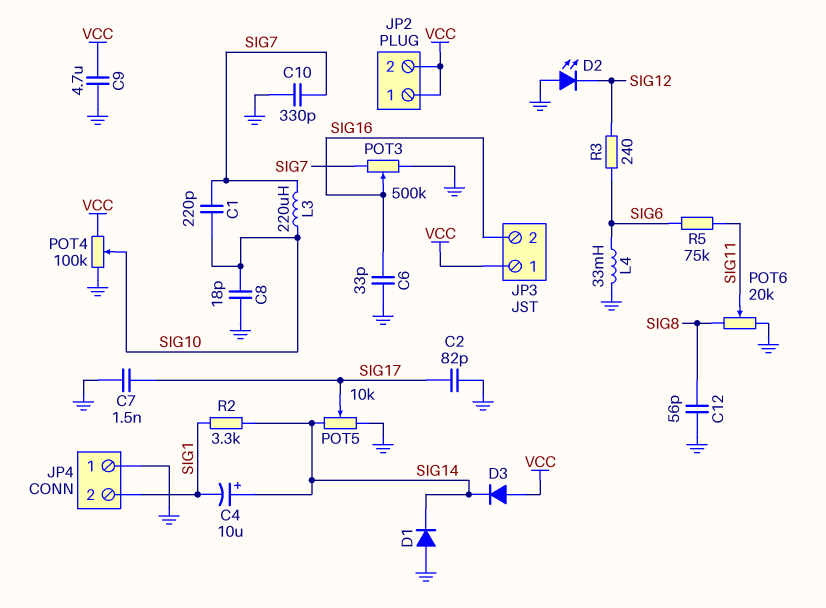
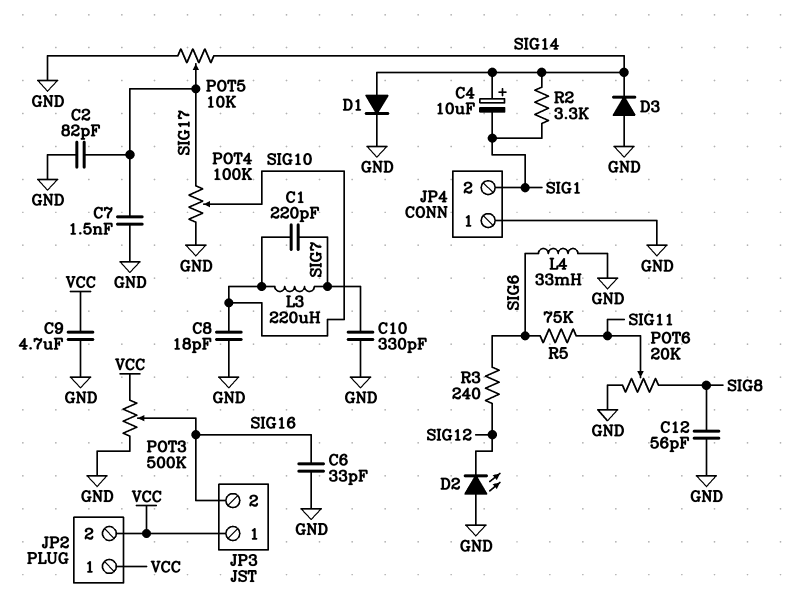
D1: diode (A GND, K SIG14) -> diode (A SIG14, K GND)
D3: diode (A VCC, K SIG14) -> diode (A GND, K SIG14)
POT3: 500k (GND, SIG7, wiper SIG16) -> 500k (GND, VCC, wiper SIG16)
POT4: 100k (GND, VCC, wiper SIG10) -> 100k (GND, SIG17, wiper SIG10)

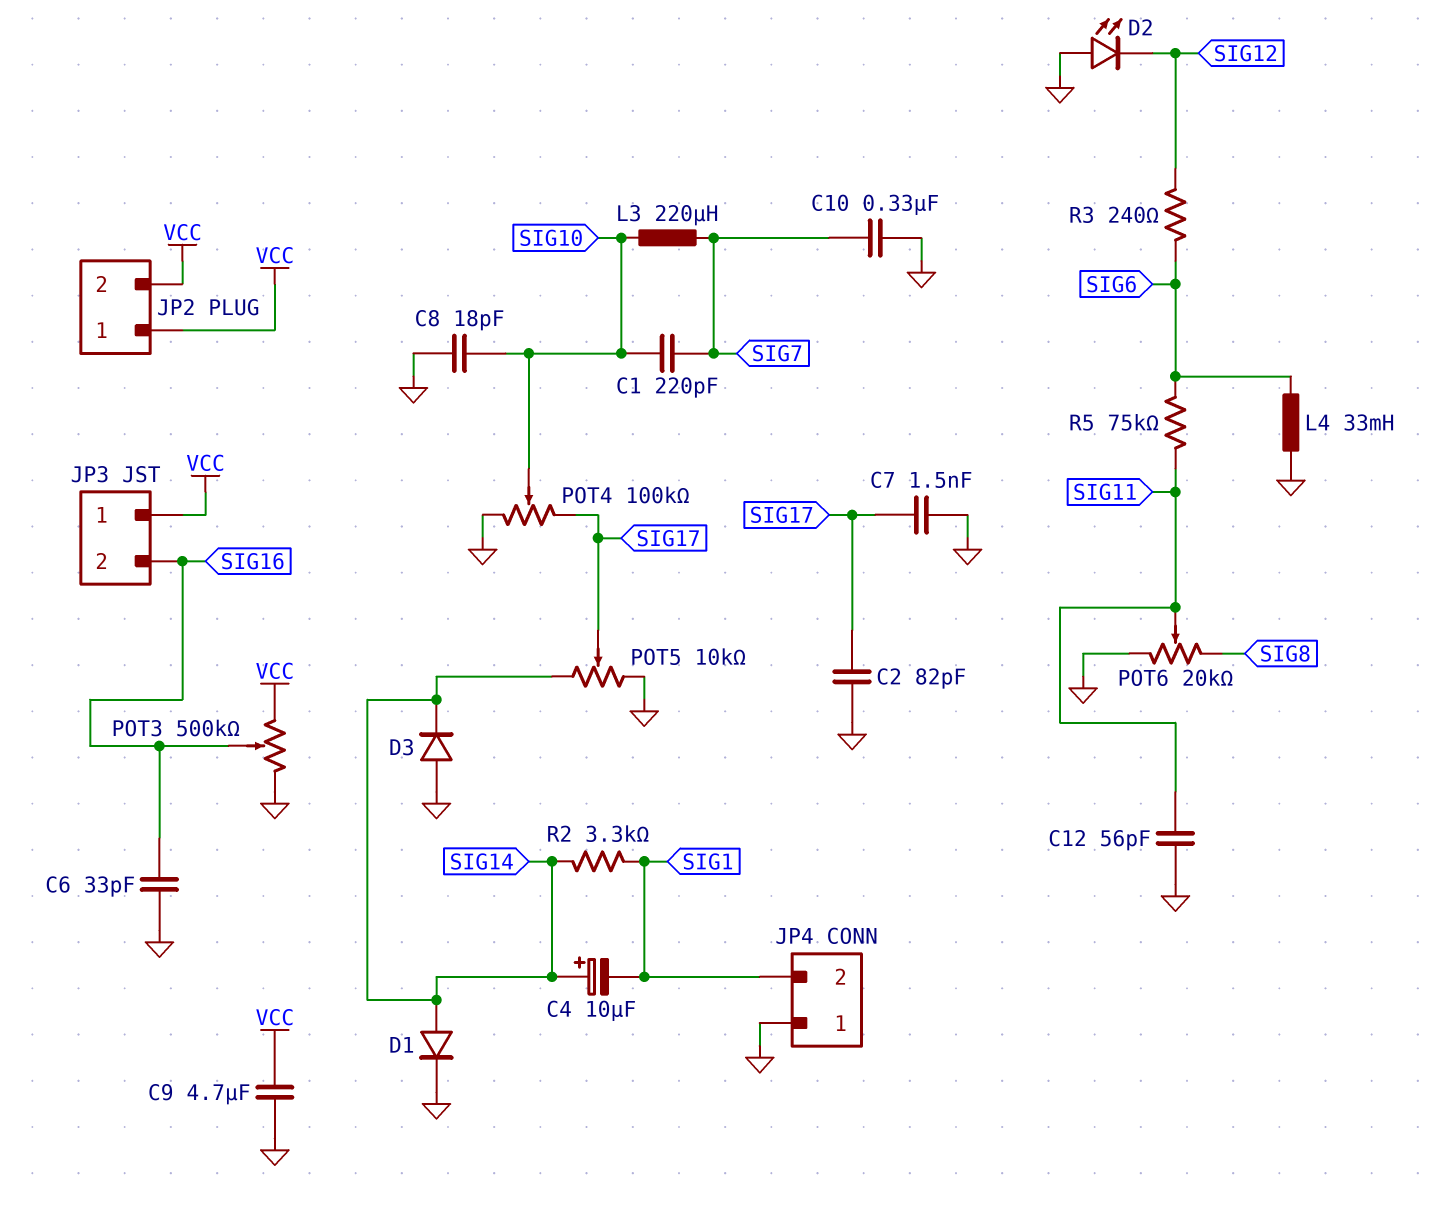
C10: 330pF (GND, SIG7) -> 330nF (GND, SIG7)
C12: 56pF (GND, SIG8) -> 56pF (GND, SIG11)

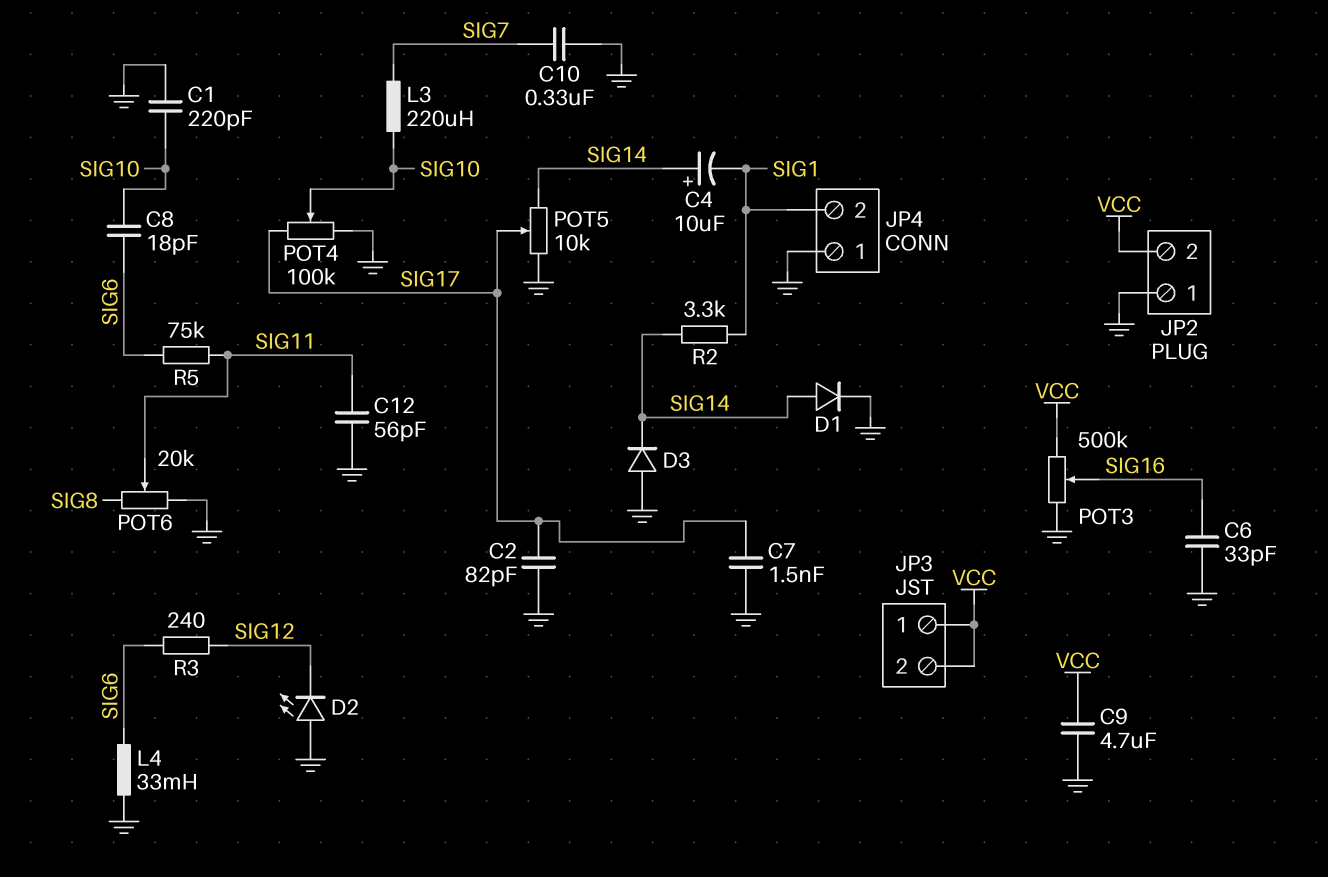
C1: 220pF (SIG7, SIG10) -> 220pF (GND, SIG10)
C8: 18pF (GND, SIG10) -> 18pF (SIG6, SIG10)
JP2 pin 1: VCC -> GND
JP3 pin 2: SIG16 -> VCC

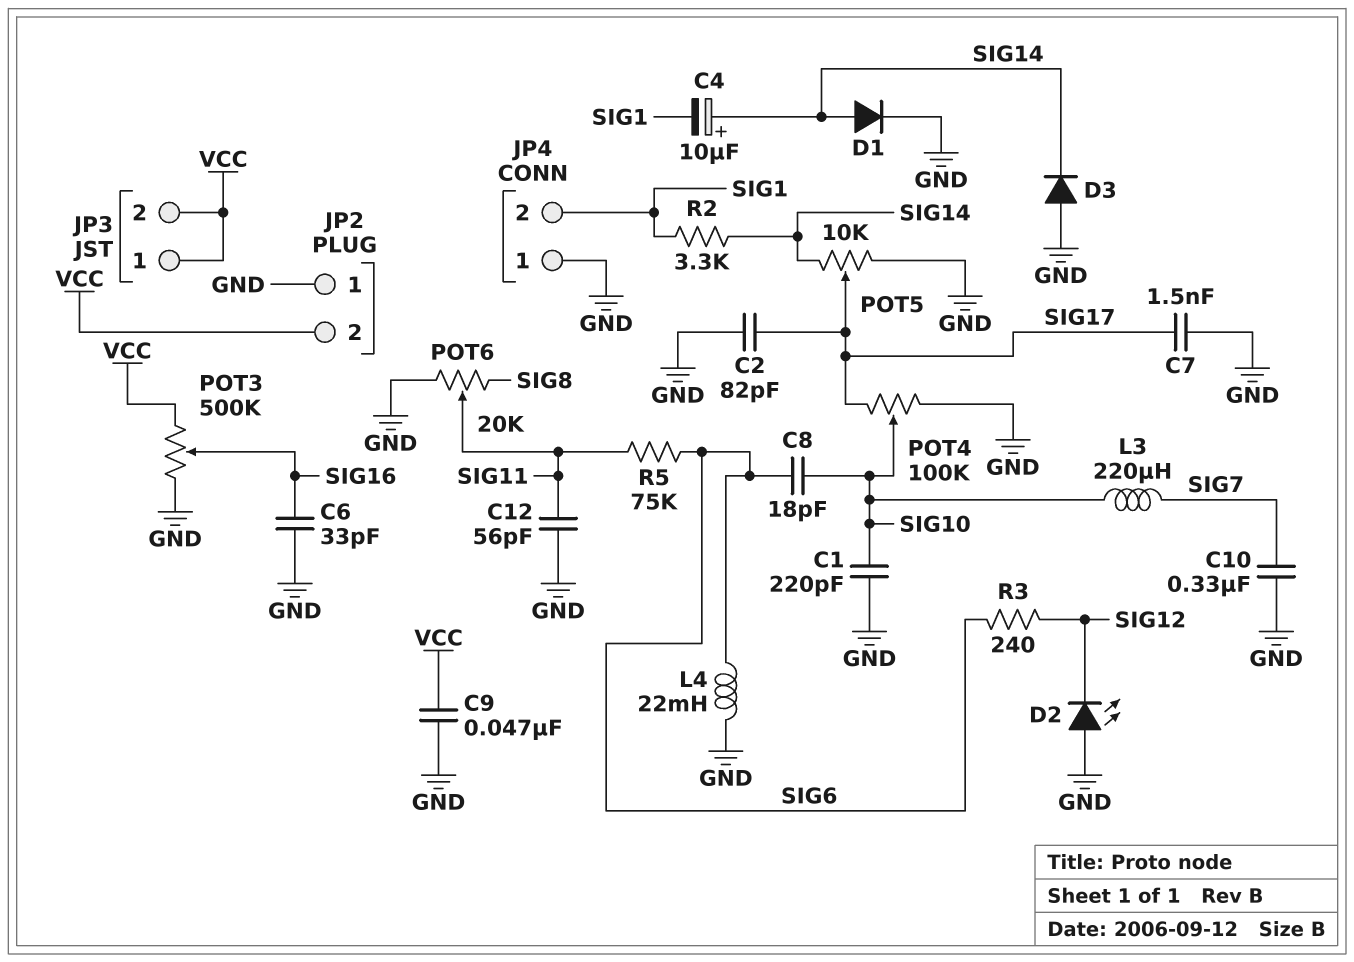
C9: 4.7uF (GND, VCC) -> 47nF (GND, VCC)
L4: 33mH (GND, SIG6) -> 22mH (GND, SIG6)

